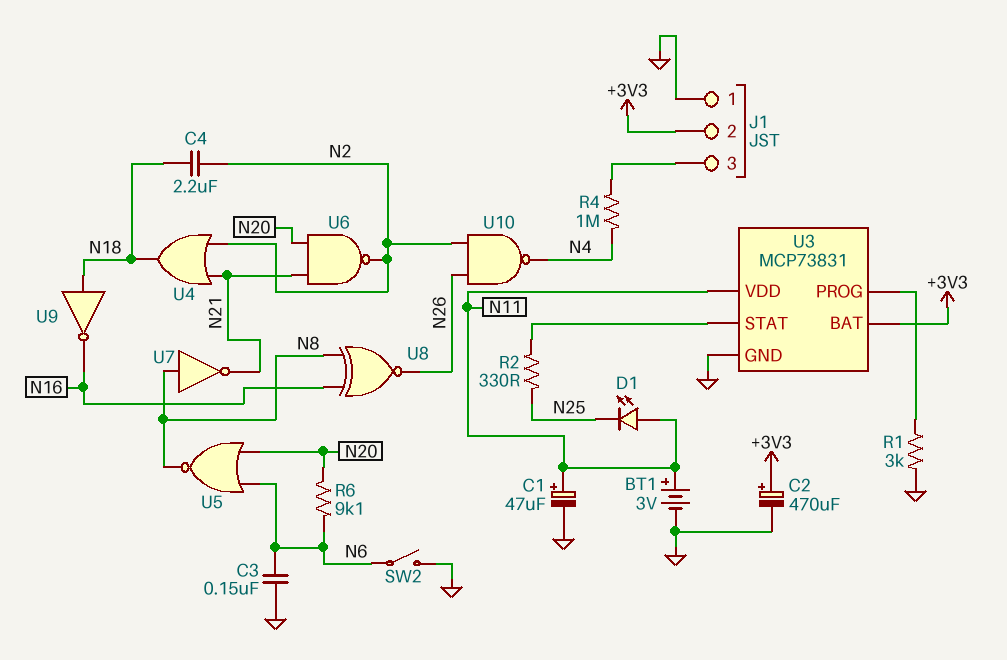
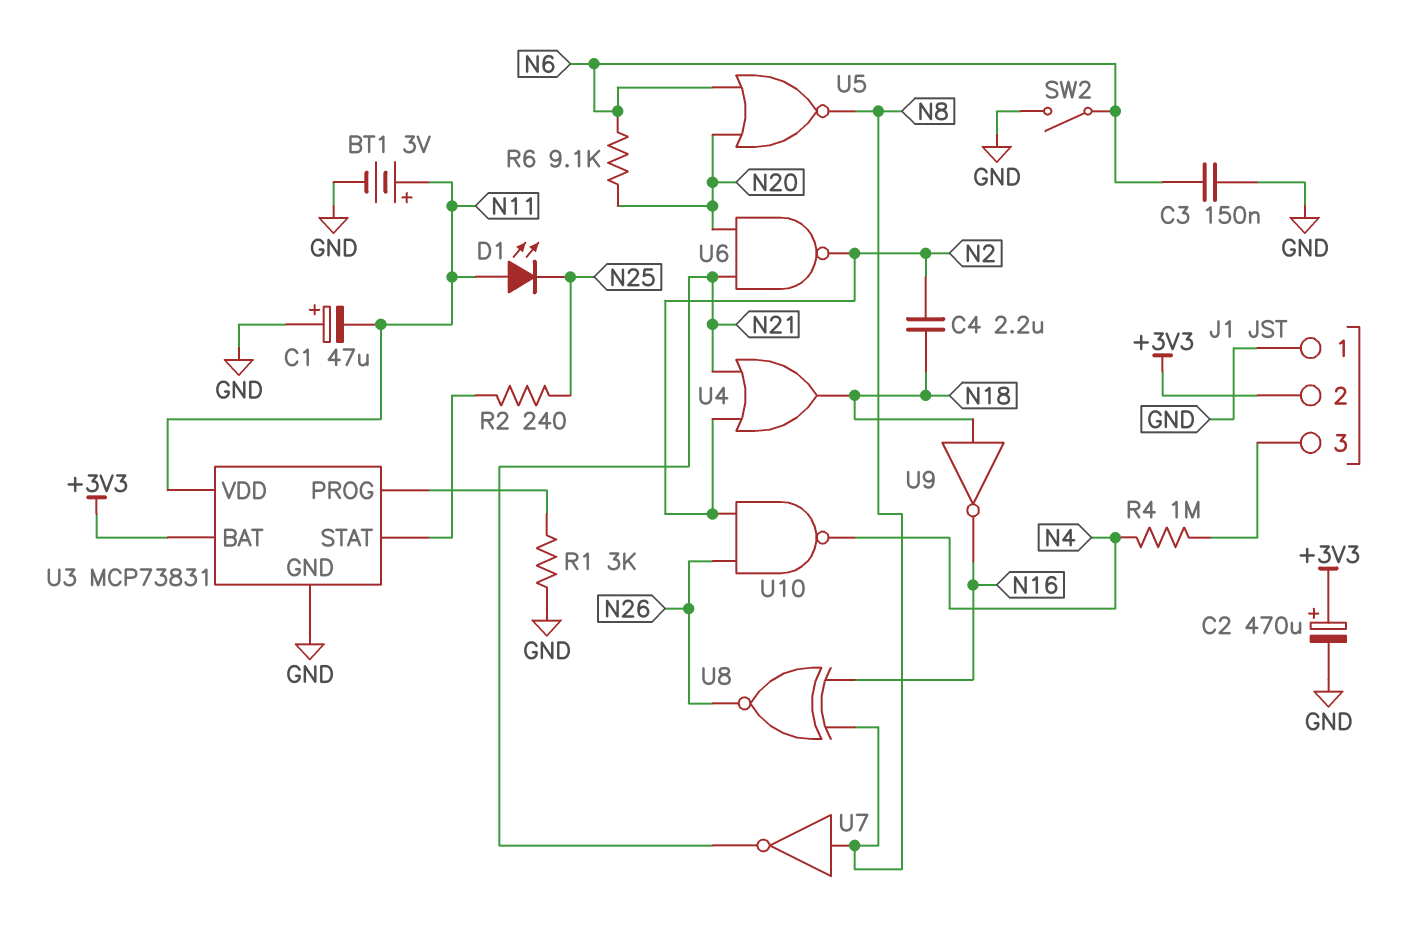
C1: 47uF (plus N11, minus GND) -> 47uF (plus GND, minus N11)
R2: 330 (N25, U3/STAT) -> 240 (N25, U3/STAT)

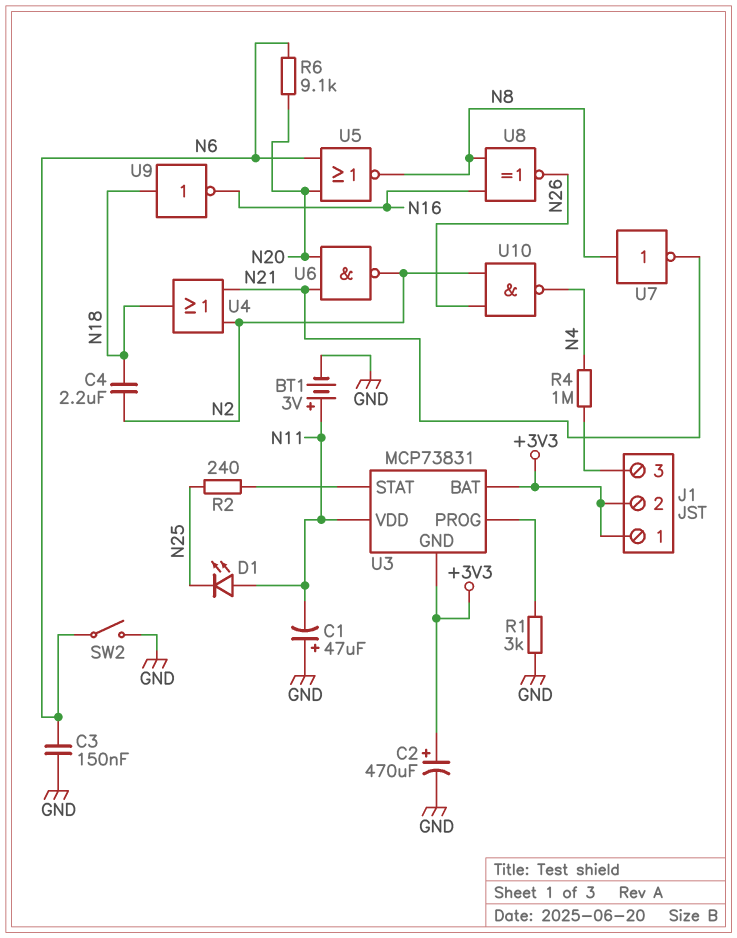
J1 pin 1: GND -> +3V3
U3 pin GND: GND -> +3V3

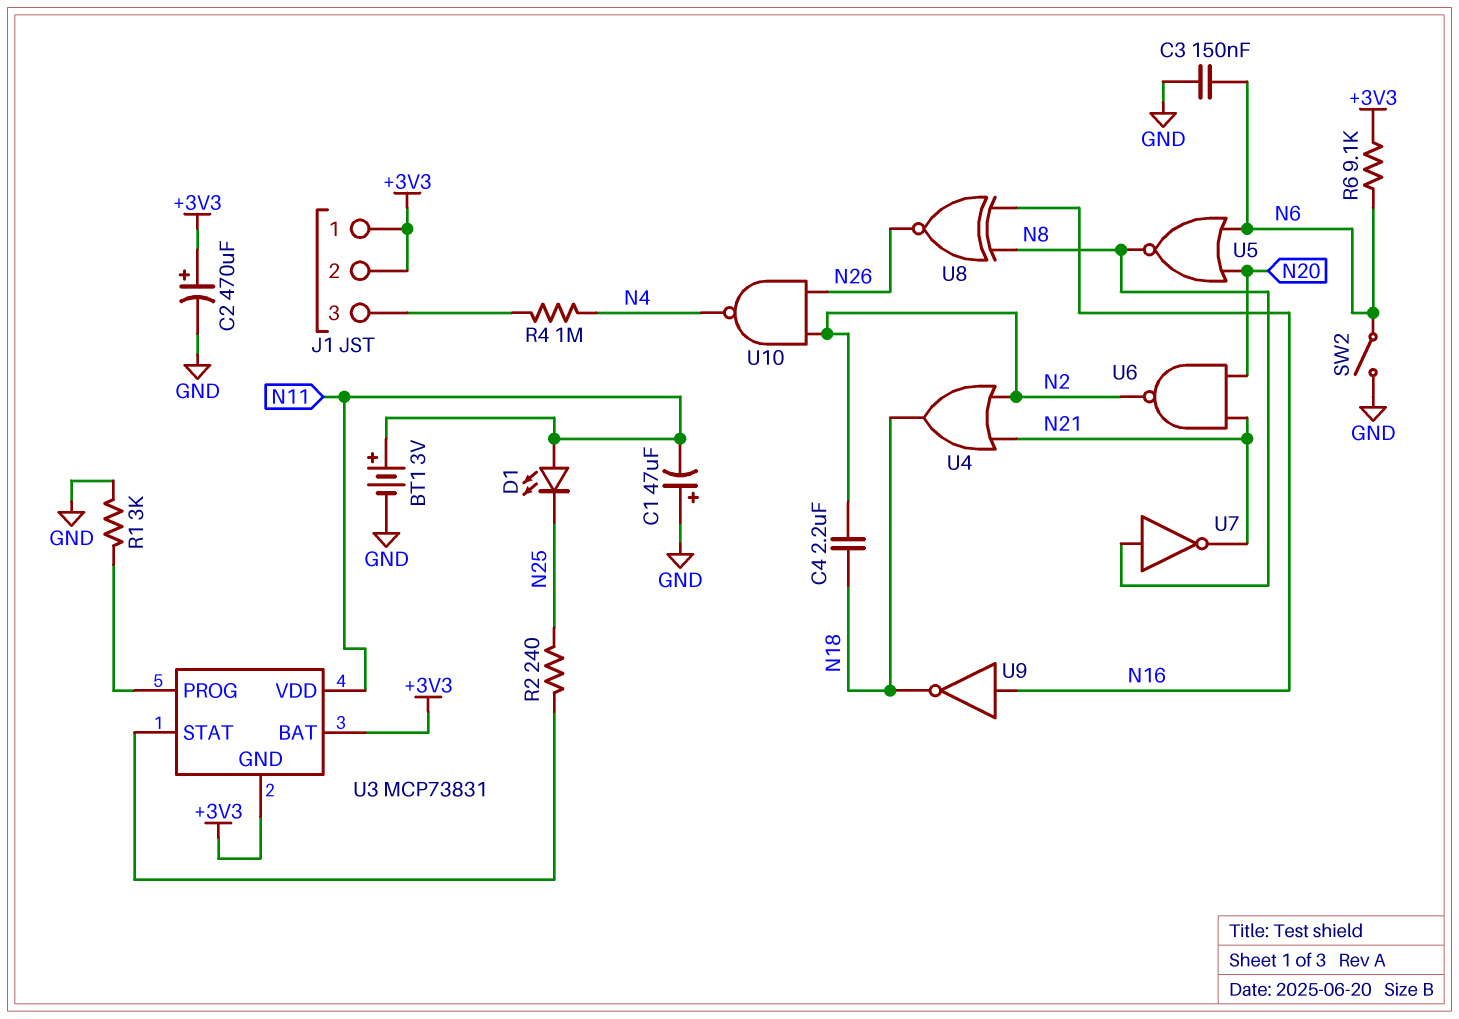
R6: 9.1k (N6, N20) -> 9.1k (+3V3, N6)
U9: NOT (in N18, out N16) -> NOT (in N16, out N18)

